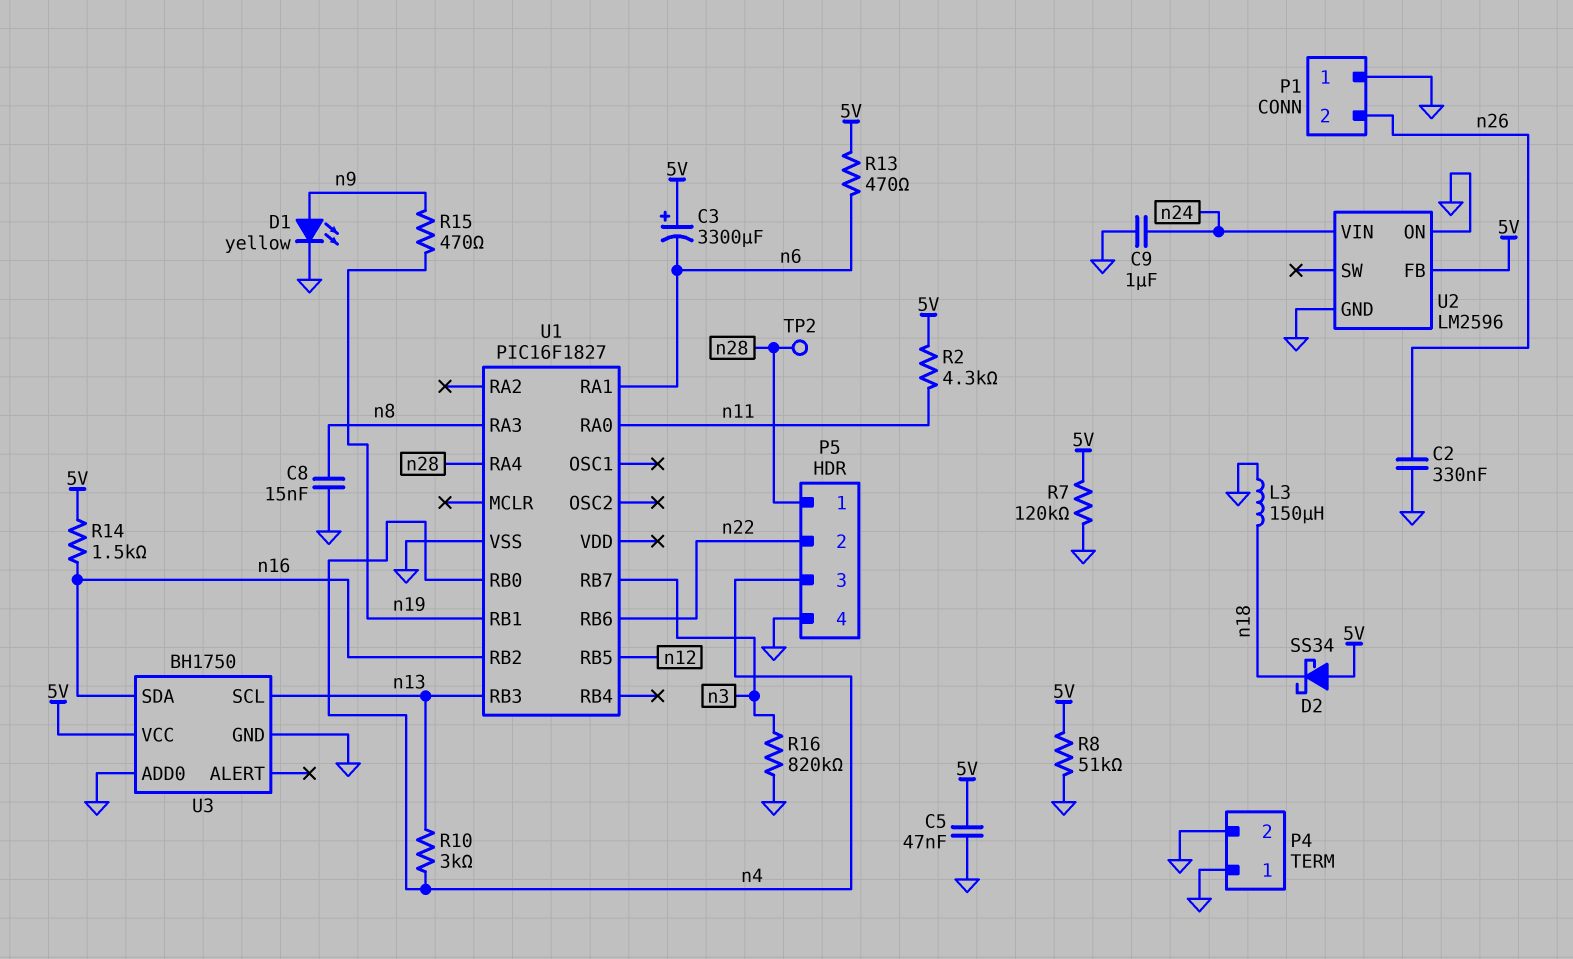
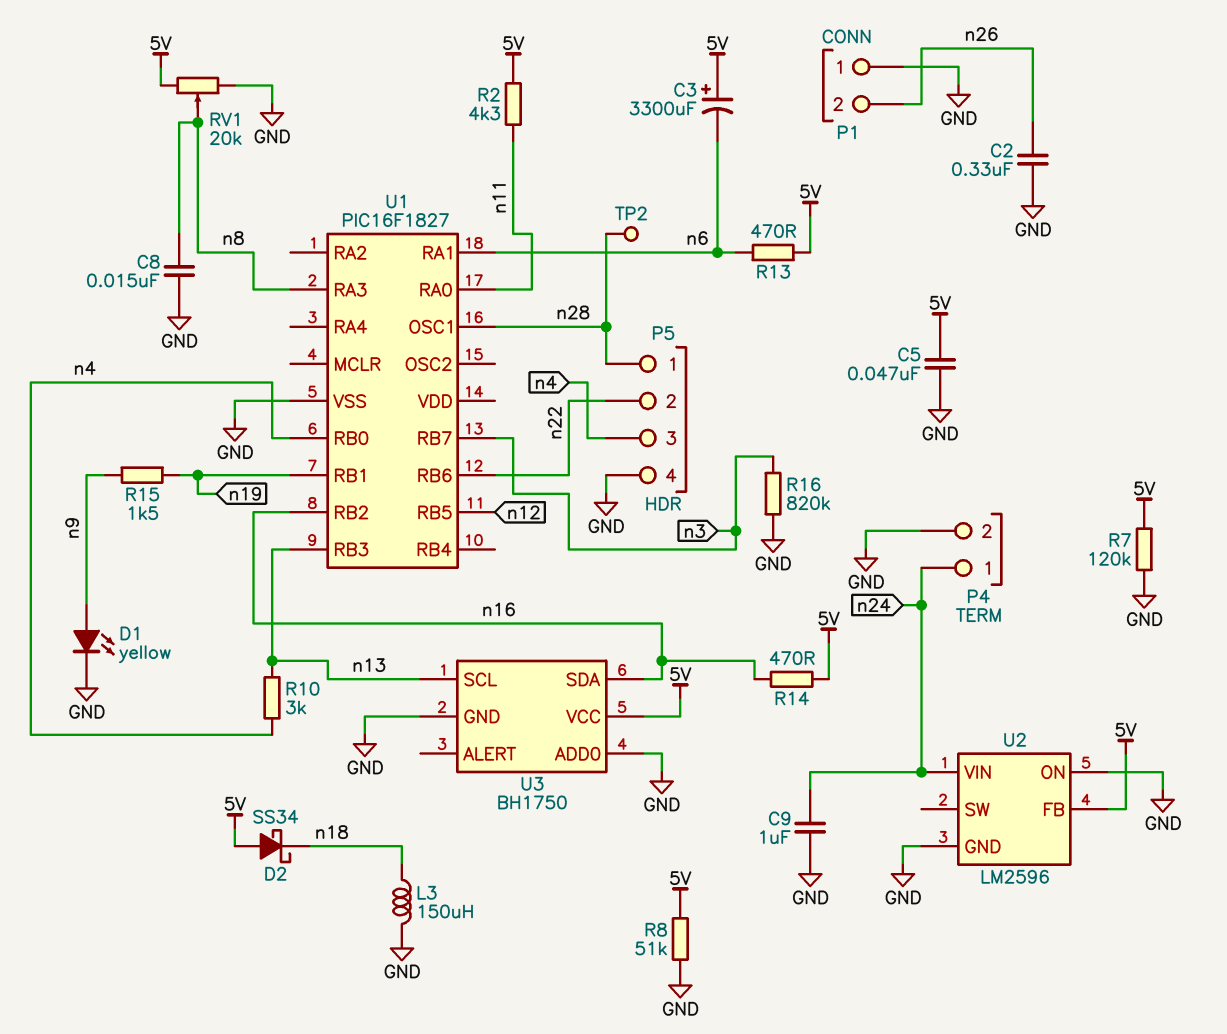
P4 pin 1: GND -> n24
R14: 1.5k (5V, n16) -> 470 (5V, n16)
R15: 470 (n9, n19) -> 1.5k (n9, n19)
RV1: none -> 20k (5V, GND, wiper n8)
U1 pin OSC1: none -> n28
U1 pin RA4: n28 -> none

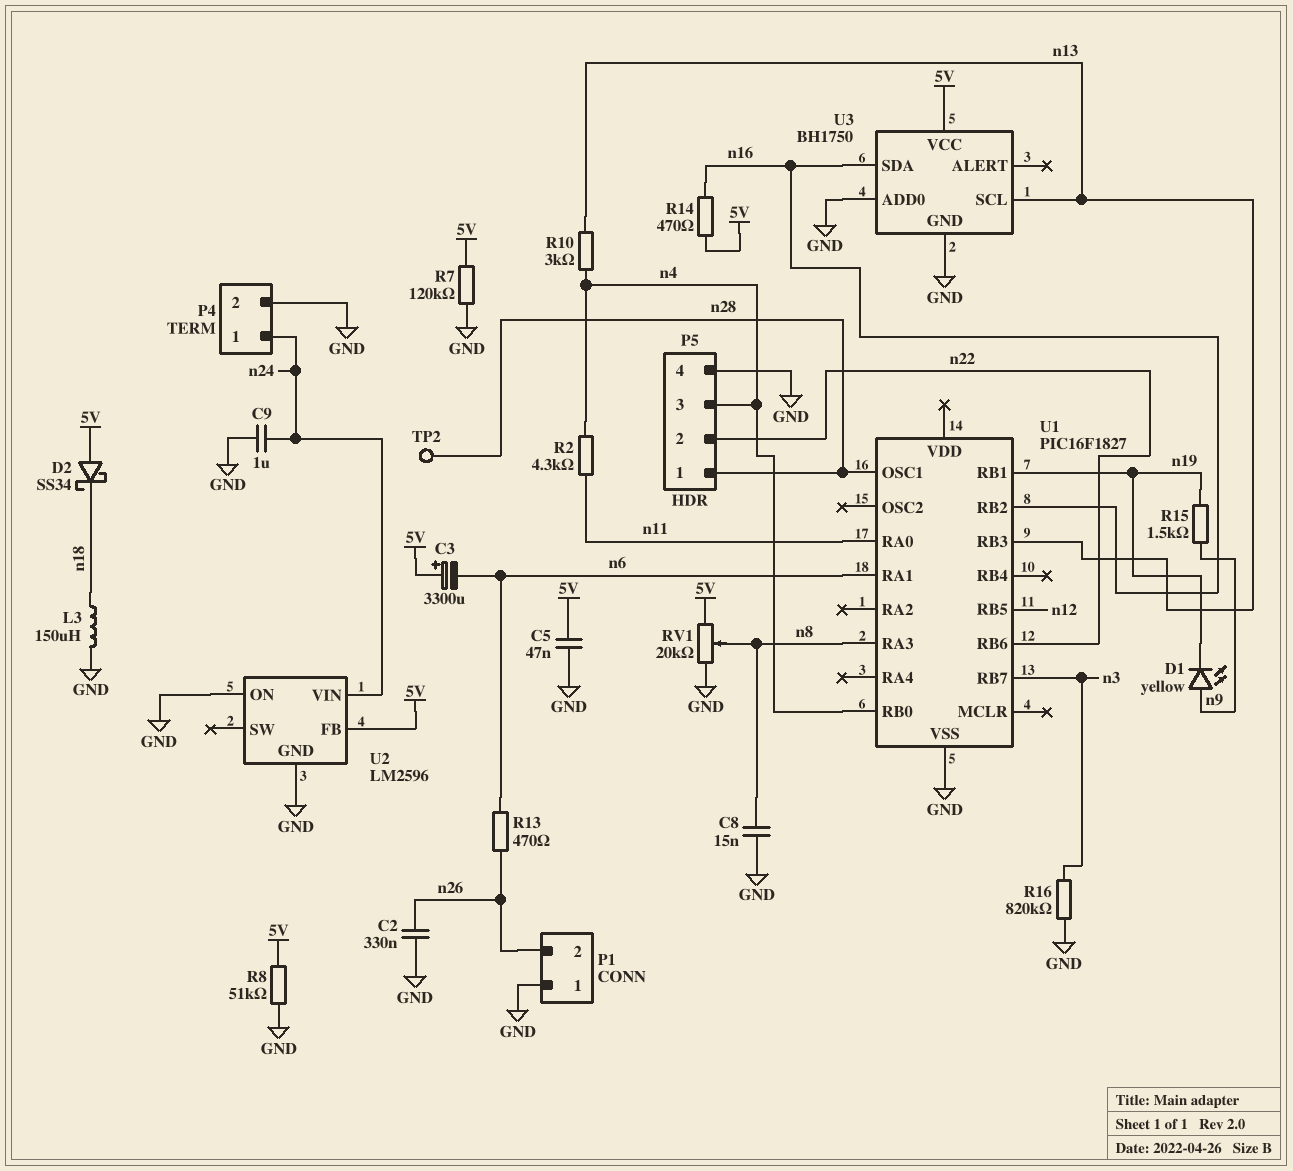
D1: LED yellow (A n9, K GND) -> LED yellow (A n9, K n19)
R2: 4.3k (5V, n11) -> 4.3k (n4, n11)
R13: 470 (5V, n6) -> 470 (n6, n26)

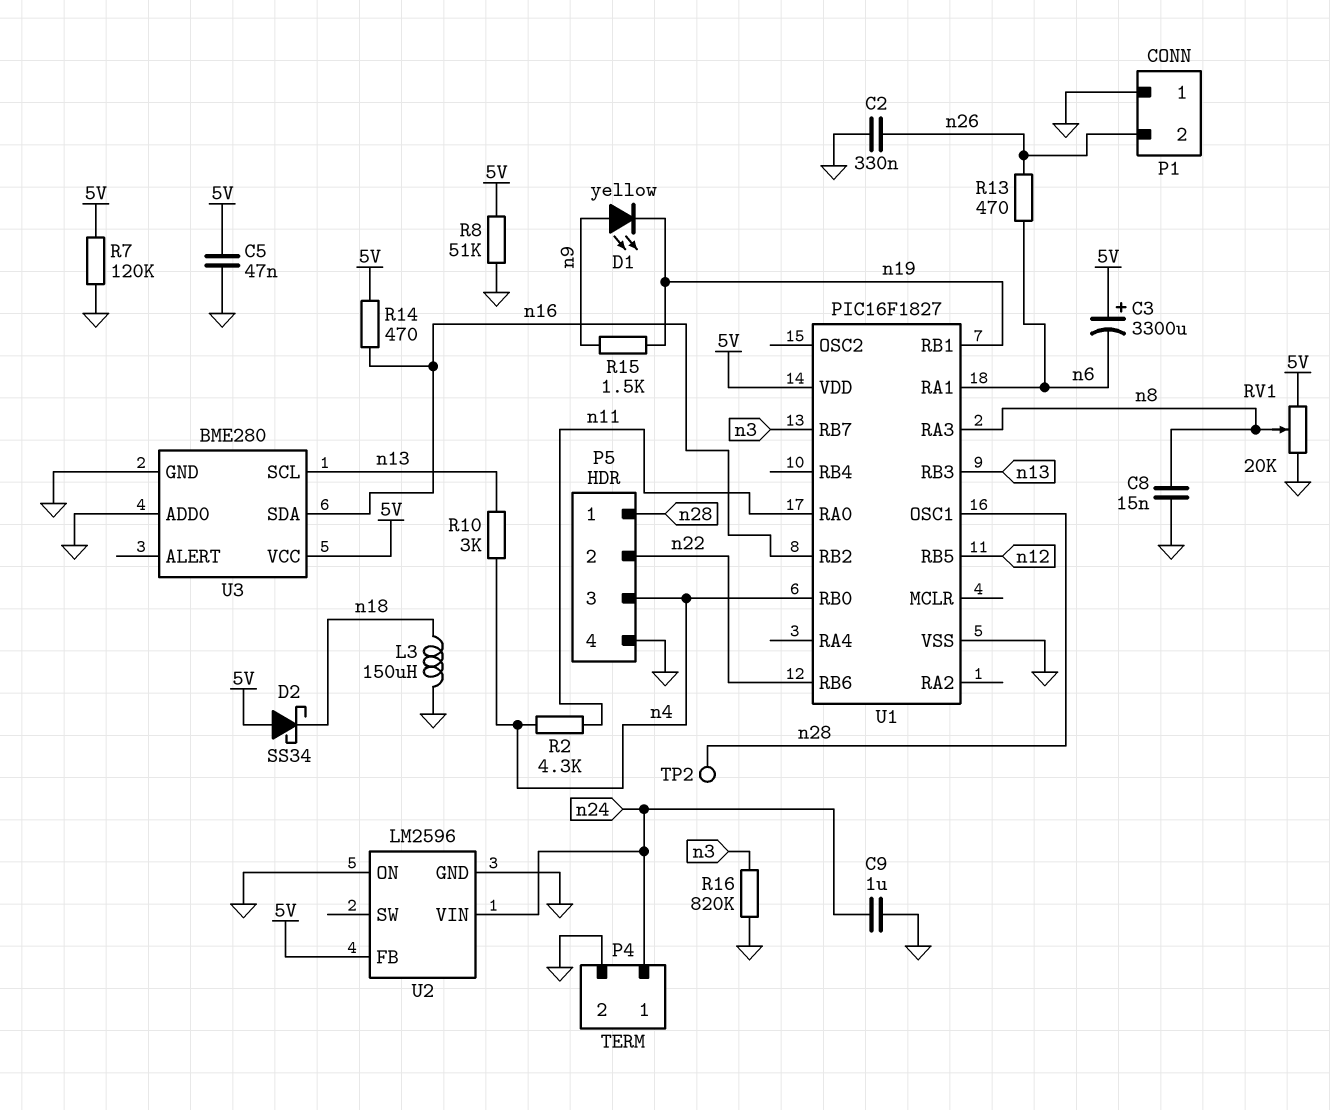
U1 pin VDD: none -> 5V
U3: BH1750 -> BME280

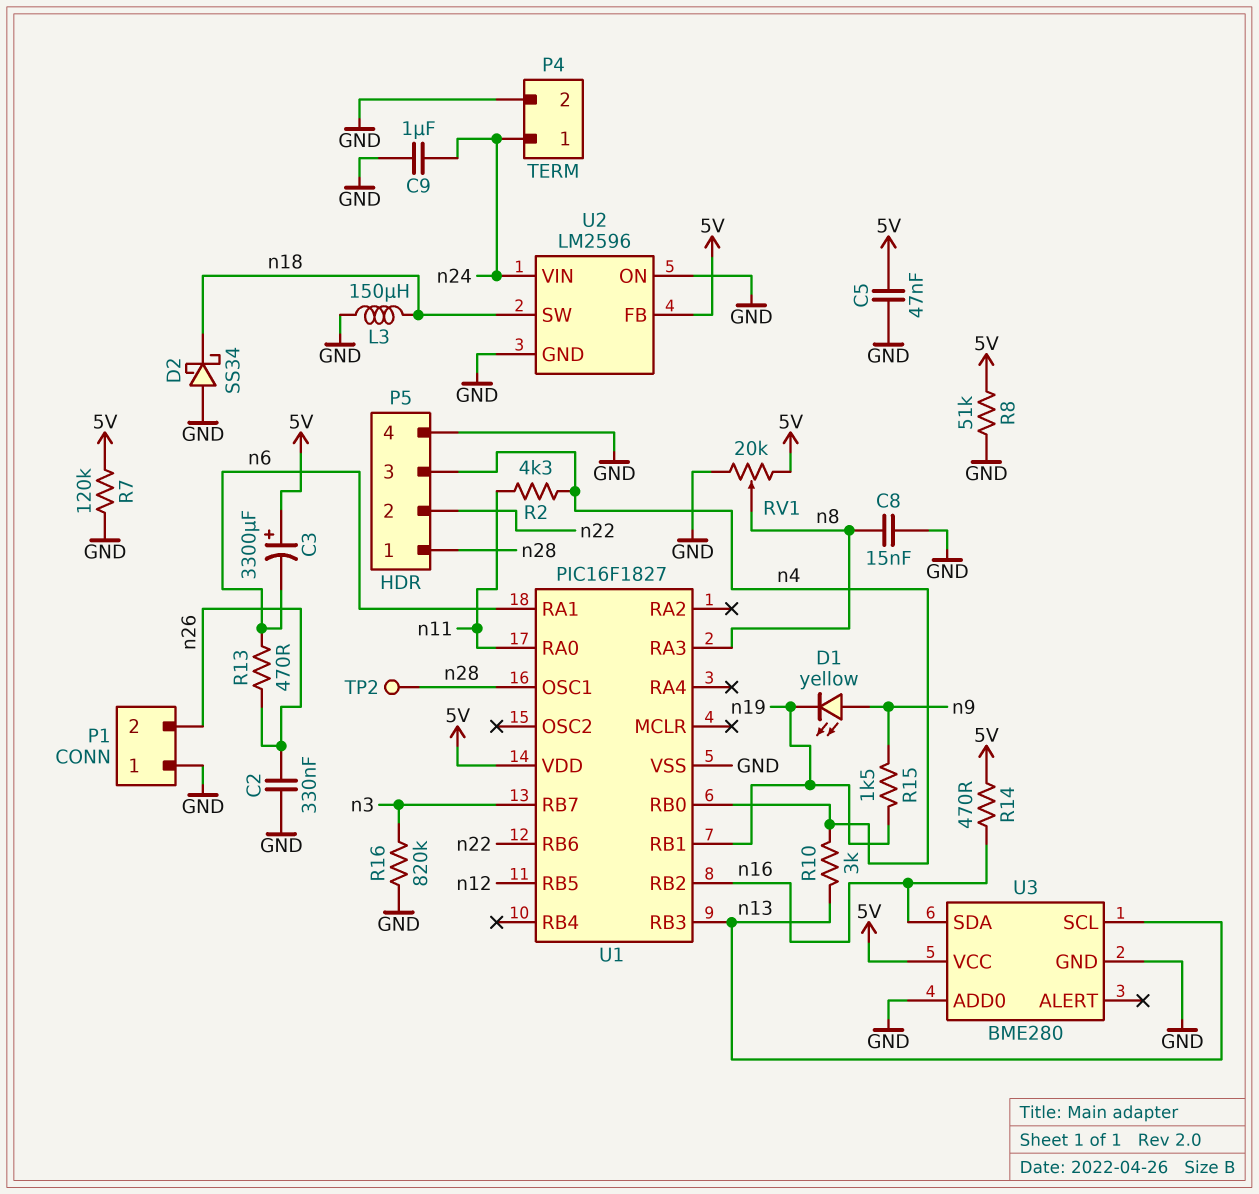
D2: schottky SS34 (A 5V, K n18) -> schottky SS34 (A GND, K n18)
U2 pin SW: none -> n18

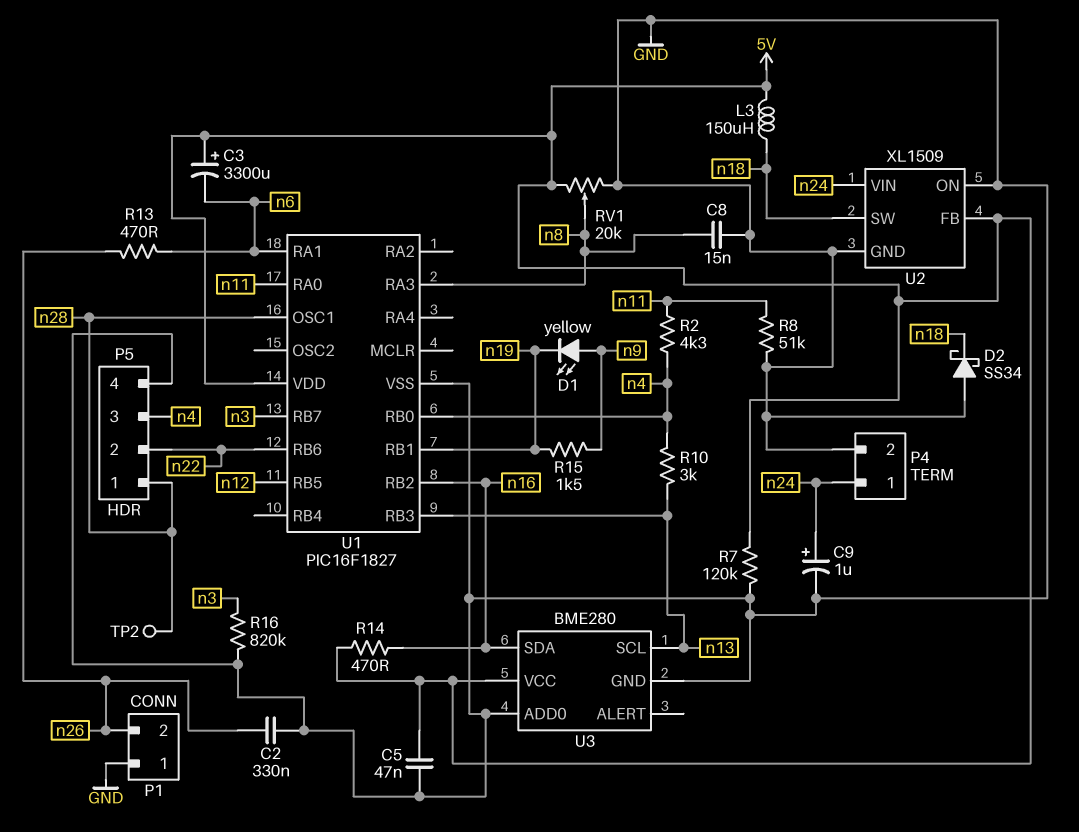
C9: 1uF (GND, n24) -> 1uF (plus n24, minus GND)
L3: 150uH (GND, n18) -> 150uH (5V, n18)
R8: 51k (5V, GND) -> 51k (GND, n11)
U2: LM2596 -> XL1509

